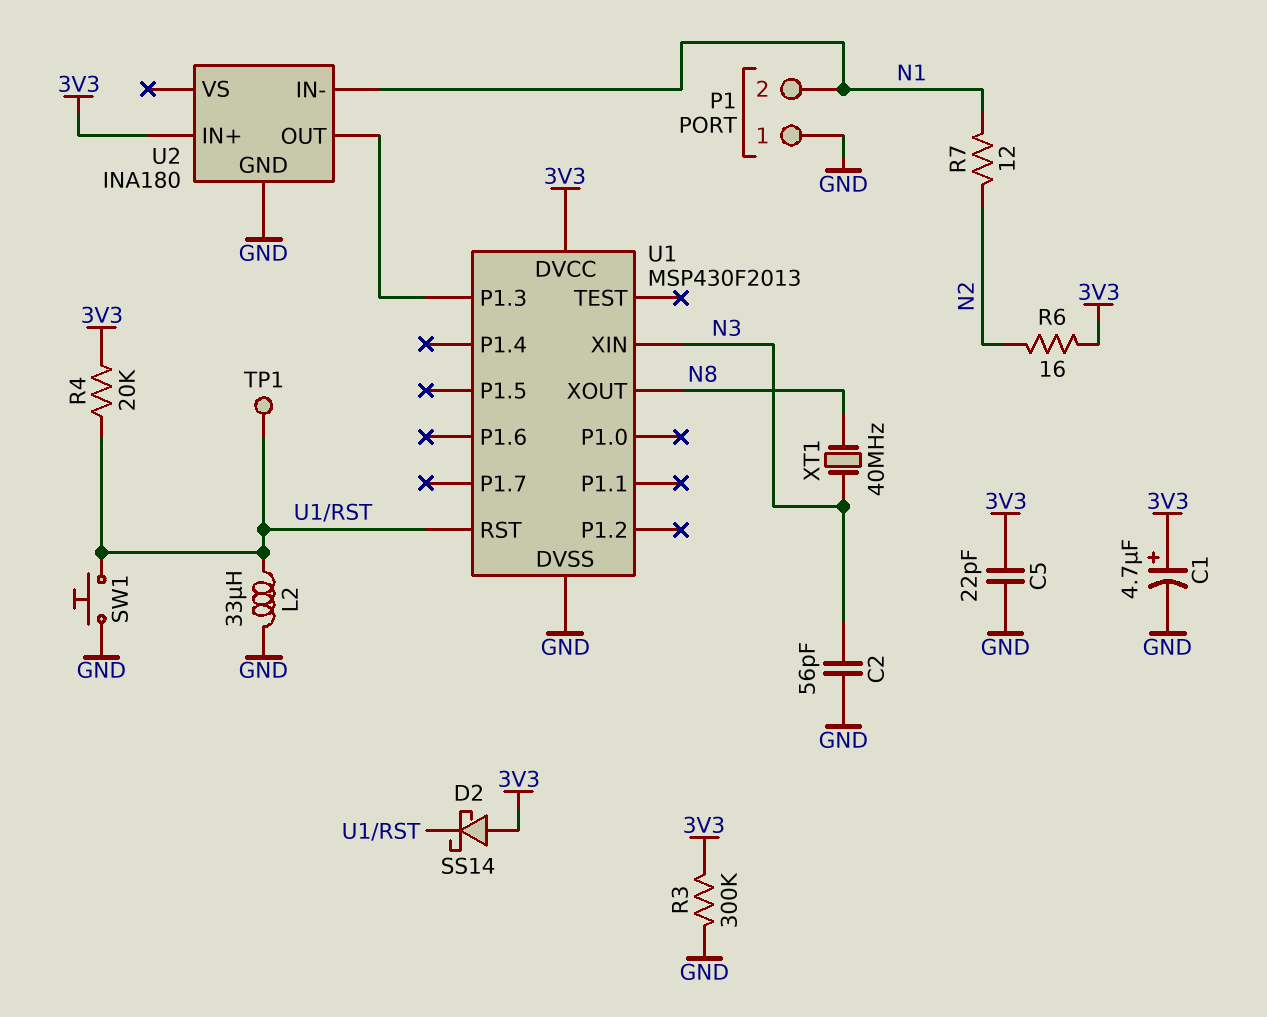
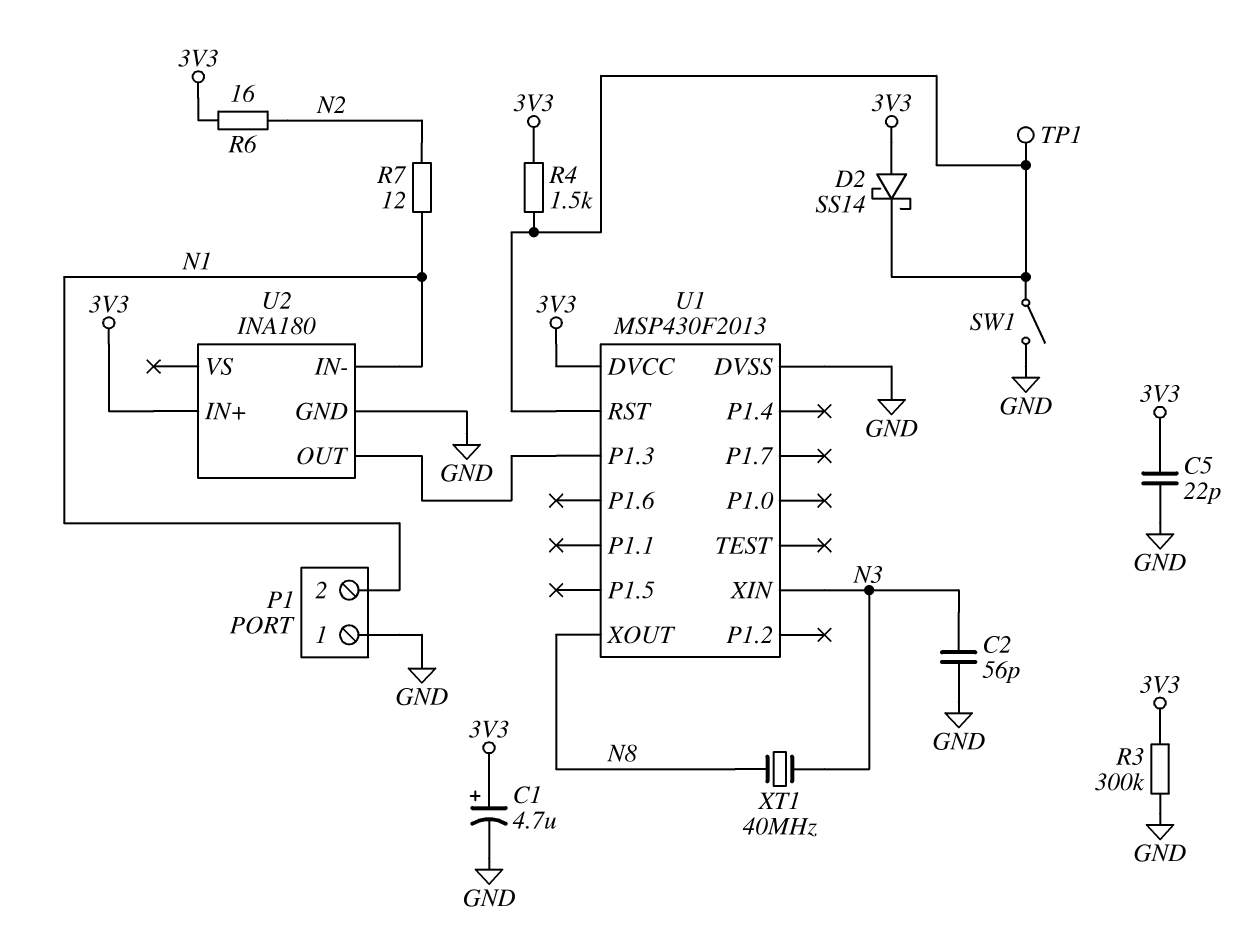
L2: 33uH (GND, U1/RST) -> none
R4: 20k (3V3, U1/RST) -> 1.5k (3V3, U1/RST)
SW1: button (GND, U1/RST) -> switch (GND, U1/RST)

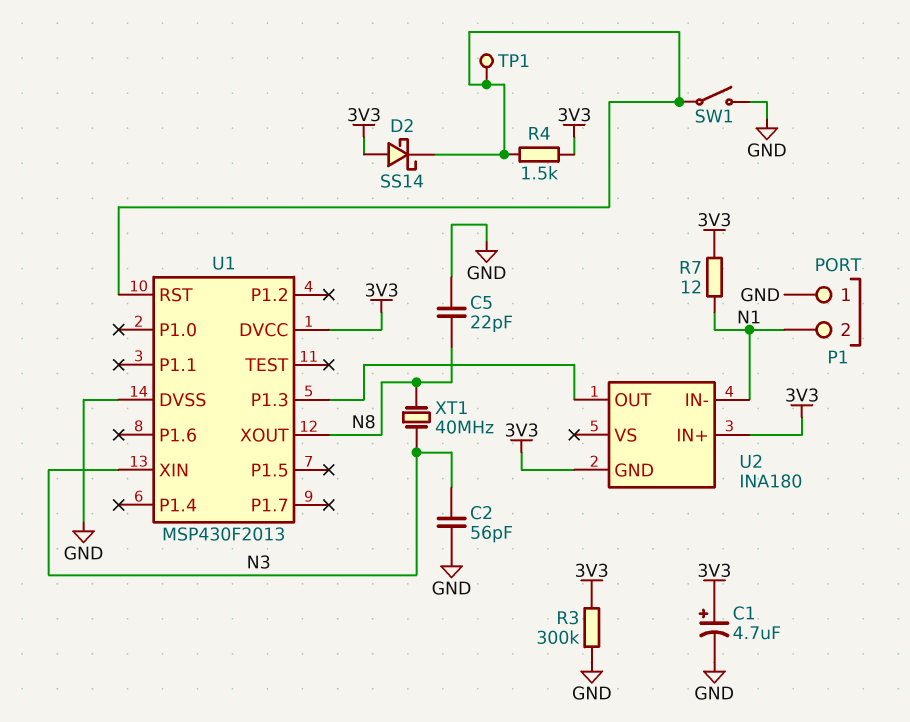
C5: 22pF (3V3, GND) -> 22pF (GND, N8)
R6: 16 (3V3, N2) -> none
R7: 12 (N1, N2) -> 12 (3V3, N1)
U2 pin GND: GND -> 3V3

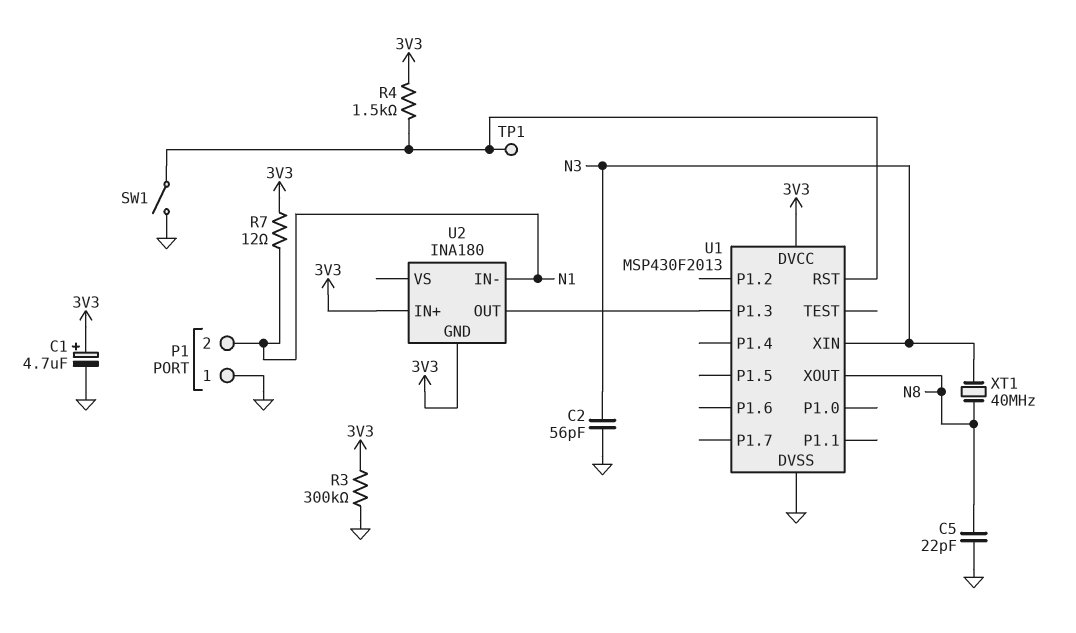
D2: schottky SS14 (A 3V3, K U1/RST) -> none

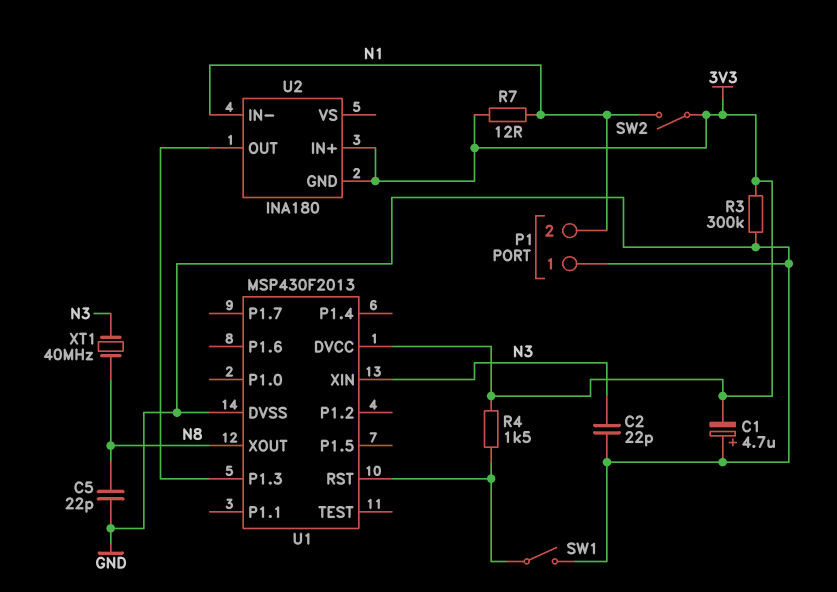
C1: 4.7uF (plus 3V3, minus GND) -> 4.7uF (plus GND, minus 3V3)
C2: 56pF (GND, N3) -> 22pF (GND, N3)
SW2: none -> switch (3V3, N1)
TP1: test point (U1/RST) -> none

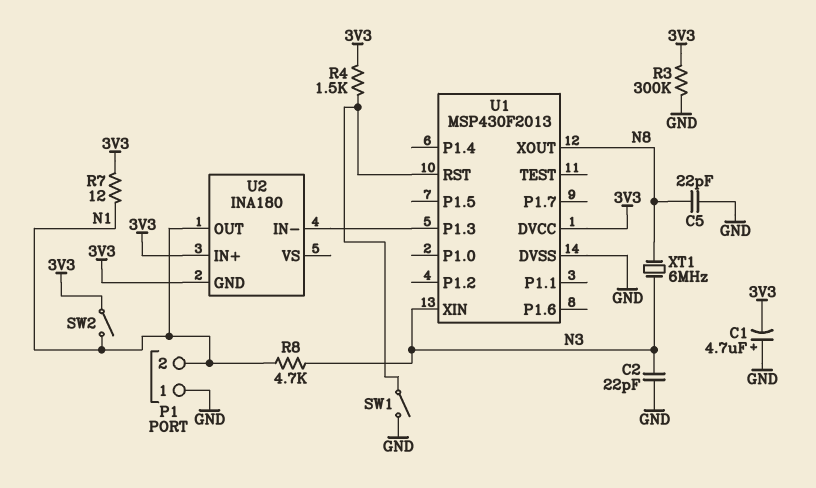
R8: none -> 4.7k (N1, N3)
U2 pin IN-: N1 -> U1/P1.3
U2 pin OUT: U1/P1.3 -> N1
XT1: 40MHz (N3, N8) -> 6MHz (N3, N8)

